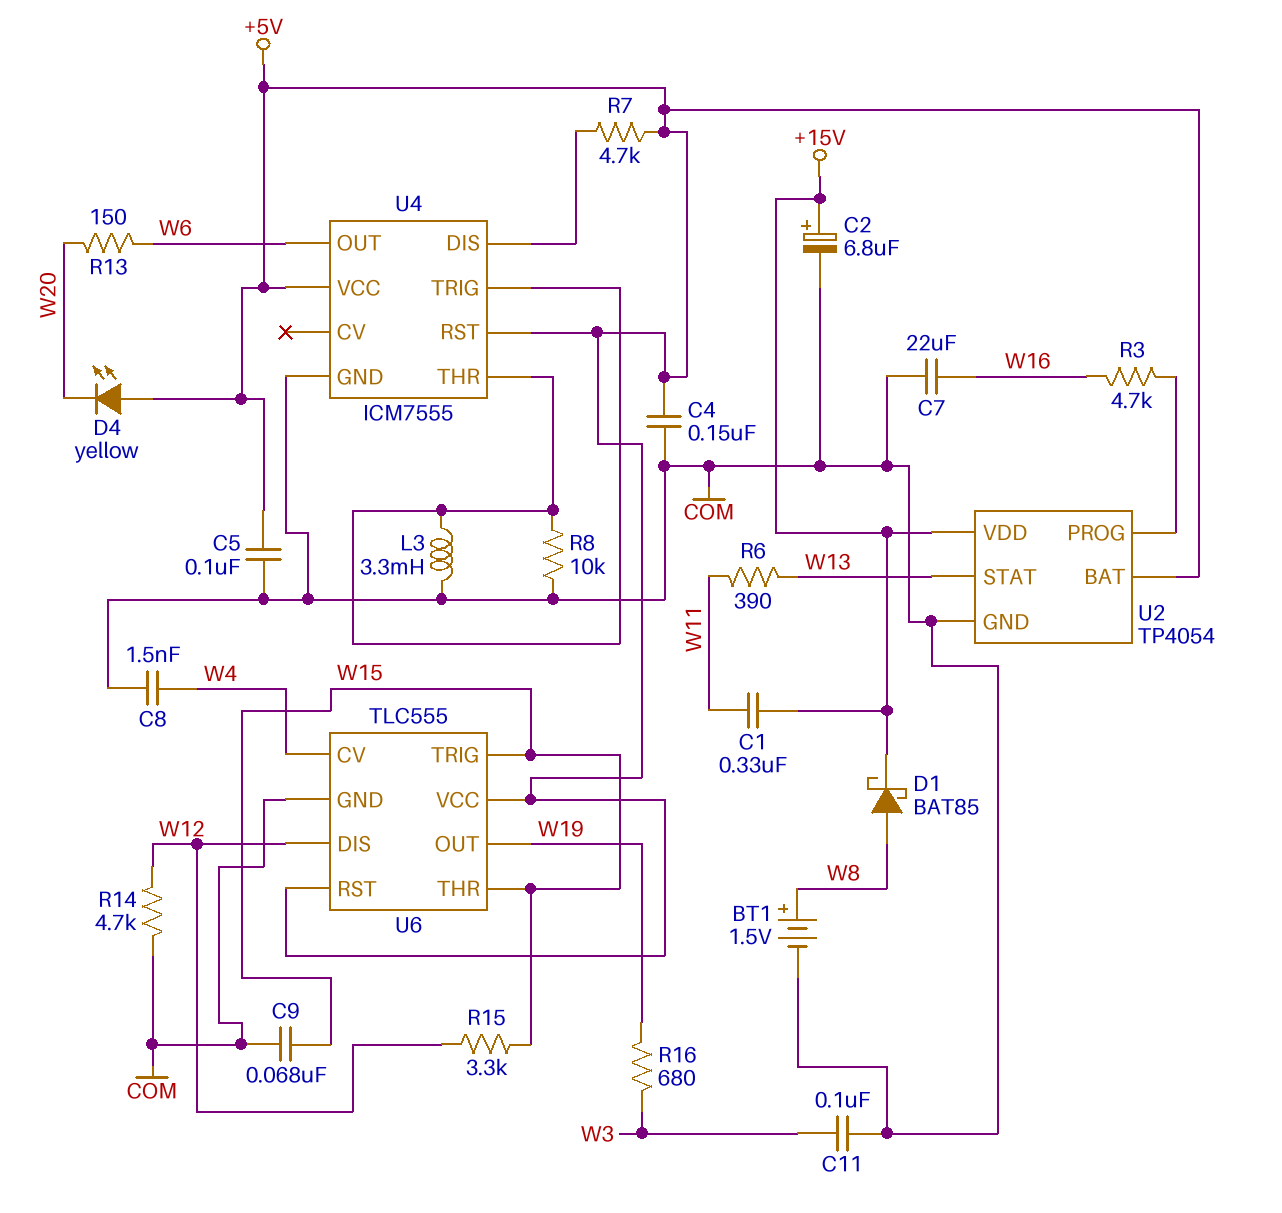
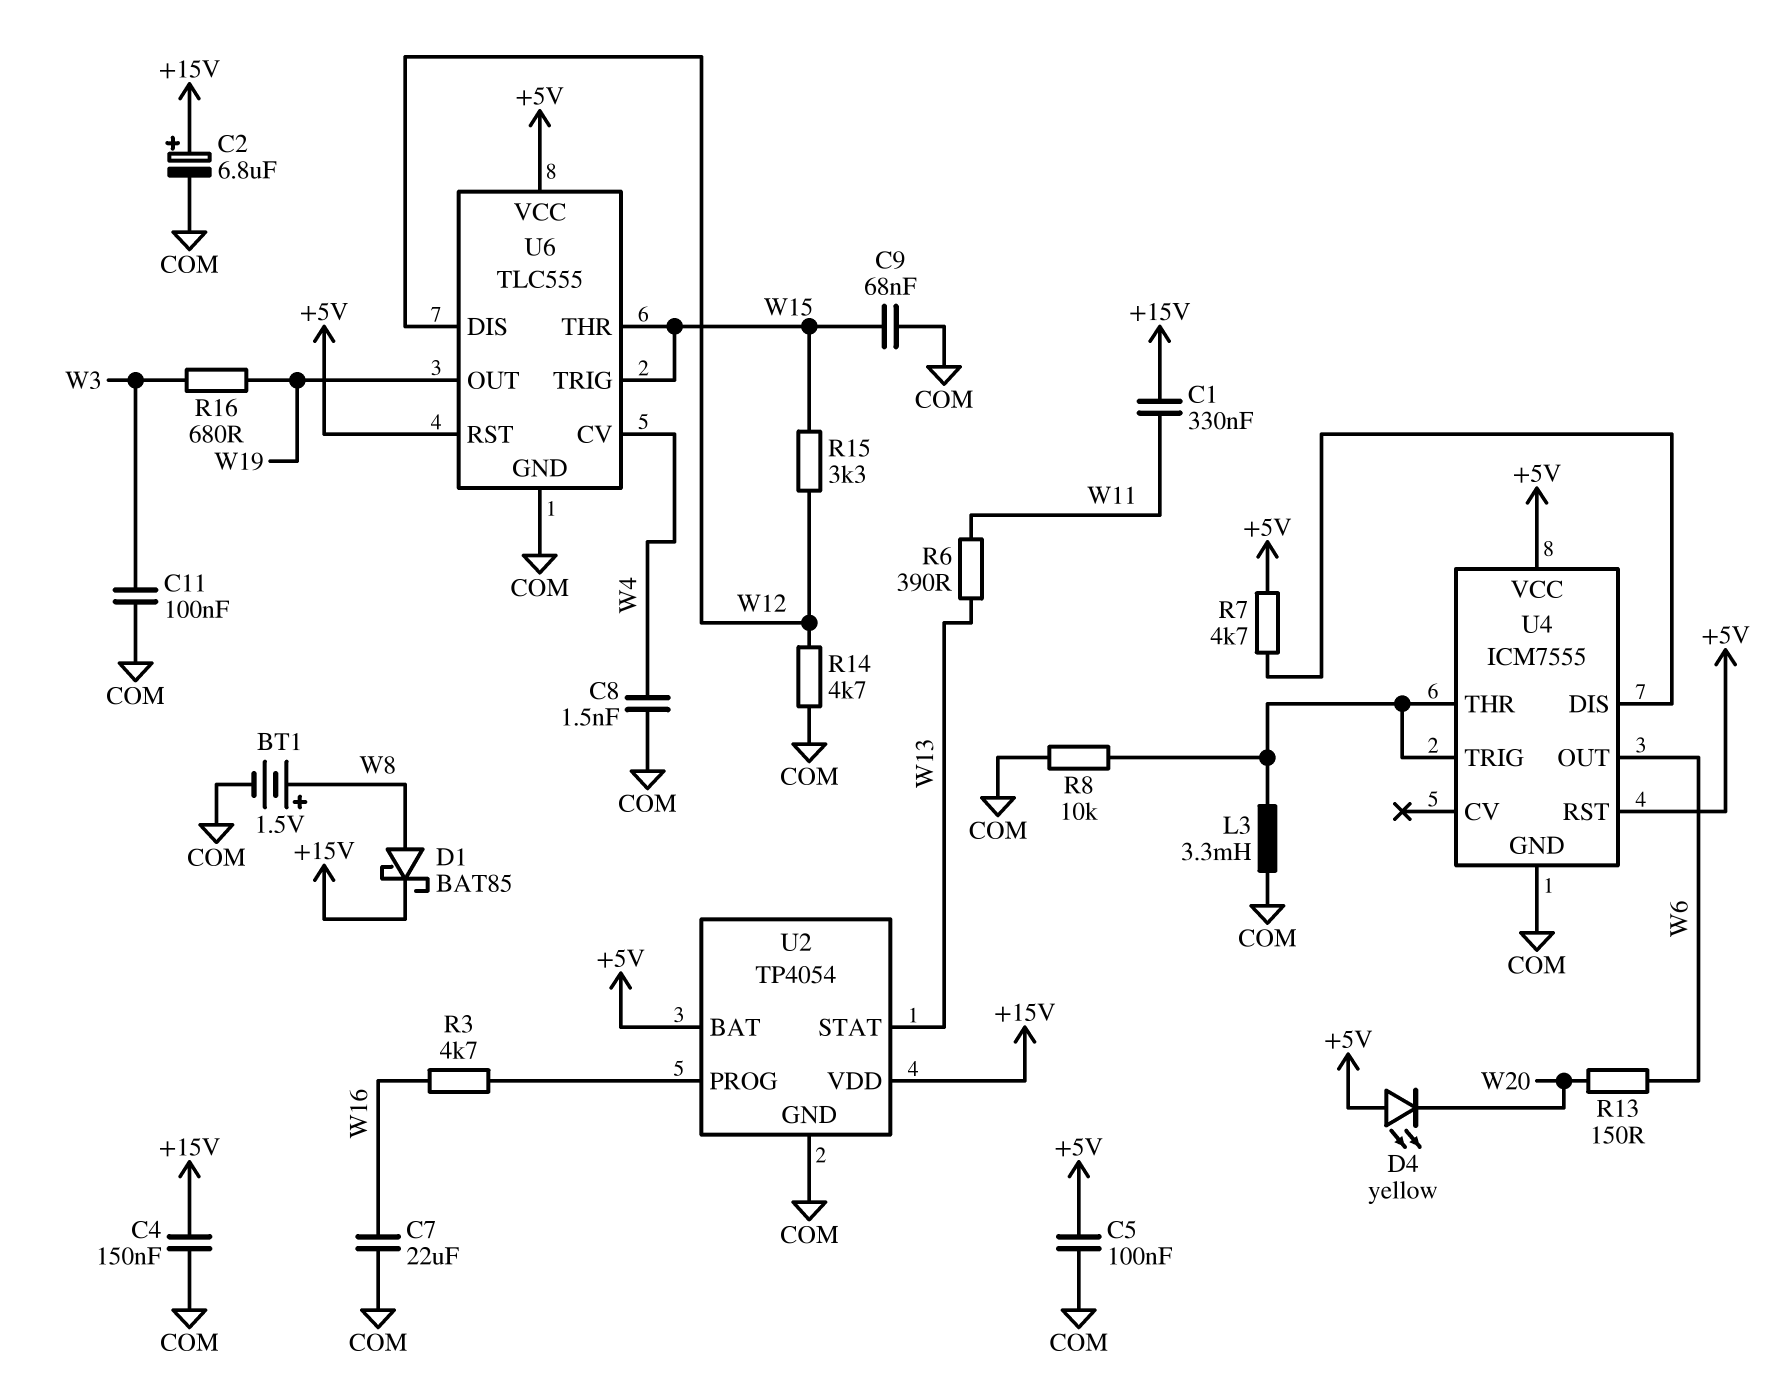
C4: 150nF (+5V, COM) -> 150nF (+15V, COM)

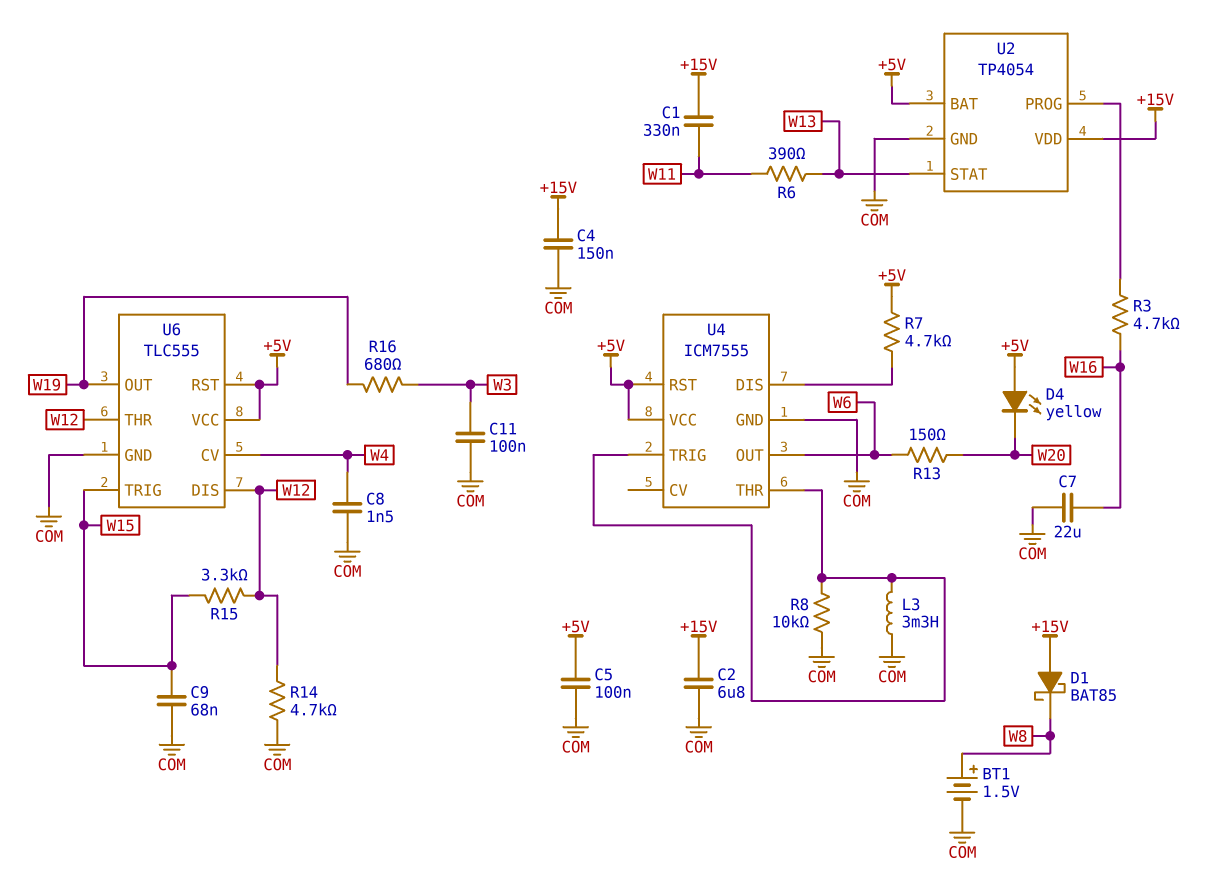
C2: 6.8uF (plus +15V, minus COM) -> 6.8uF (+15V, COM)
D1: schottky BAT85 (A W8, K +15V) -> schottky BAT85 (A +15V, K W8)
U6 pin THR: W15 -> W12

